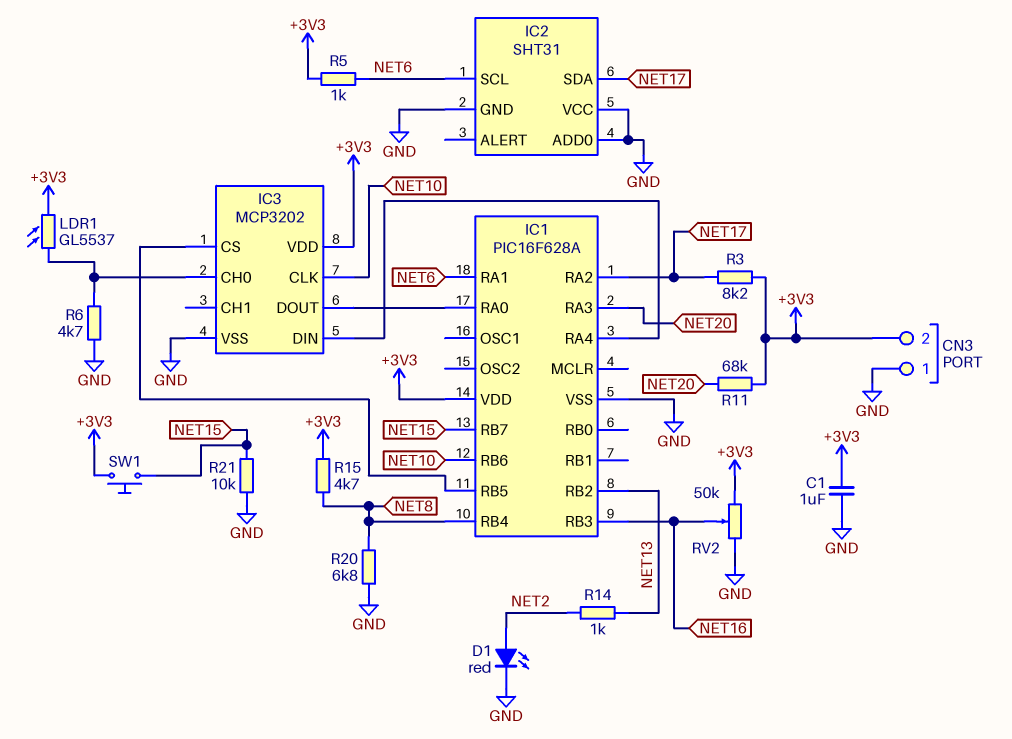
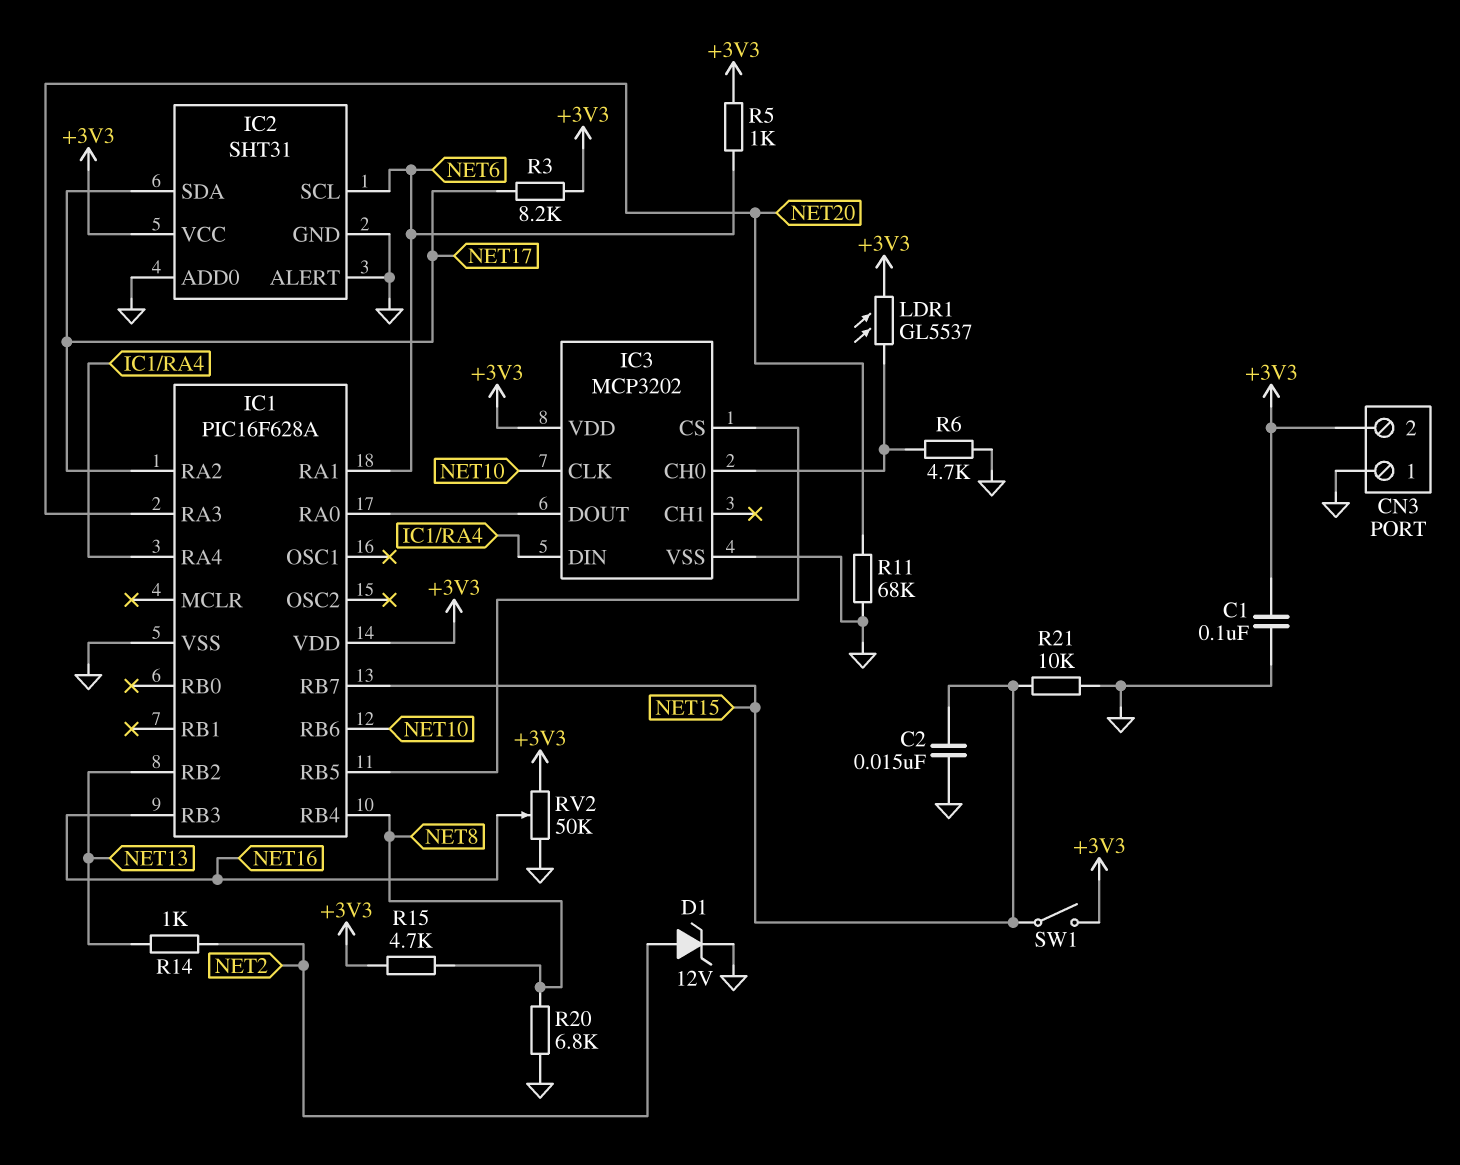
C1: 1uF (+3V3, GND) -> 100nF (+3V3, GND)
C2: none -> 15nF (GND, NET15)
D1: LED red (A NET2, K GND) -> zener 12V (A NET2, K GND)
IC2 pin ALERT: none -> GND
IC2 pin VCC: GND -> +3V3
R11: 68k (+3V3, NET20) -> 68k (GND, NET20)
SW1: button (+3V3, NET15) -> switch (+3V3, NET15)

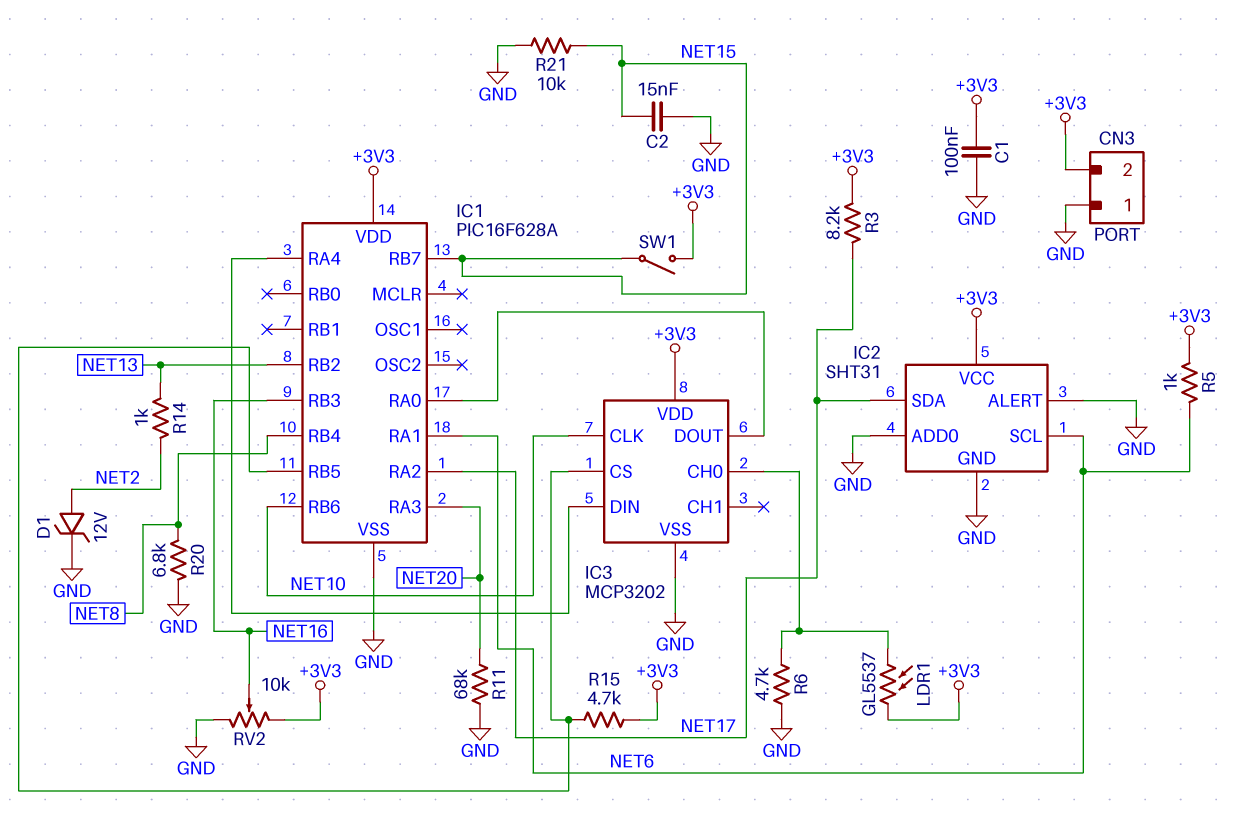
R15: 4.7k (+3V3, NET8) -> 4.7k (+3V3, IC1/RB5)
RV2: 50k (+3V3, GND, wiper NET16) -> 10k (+3V3, GND, wiper NET16)

